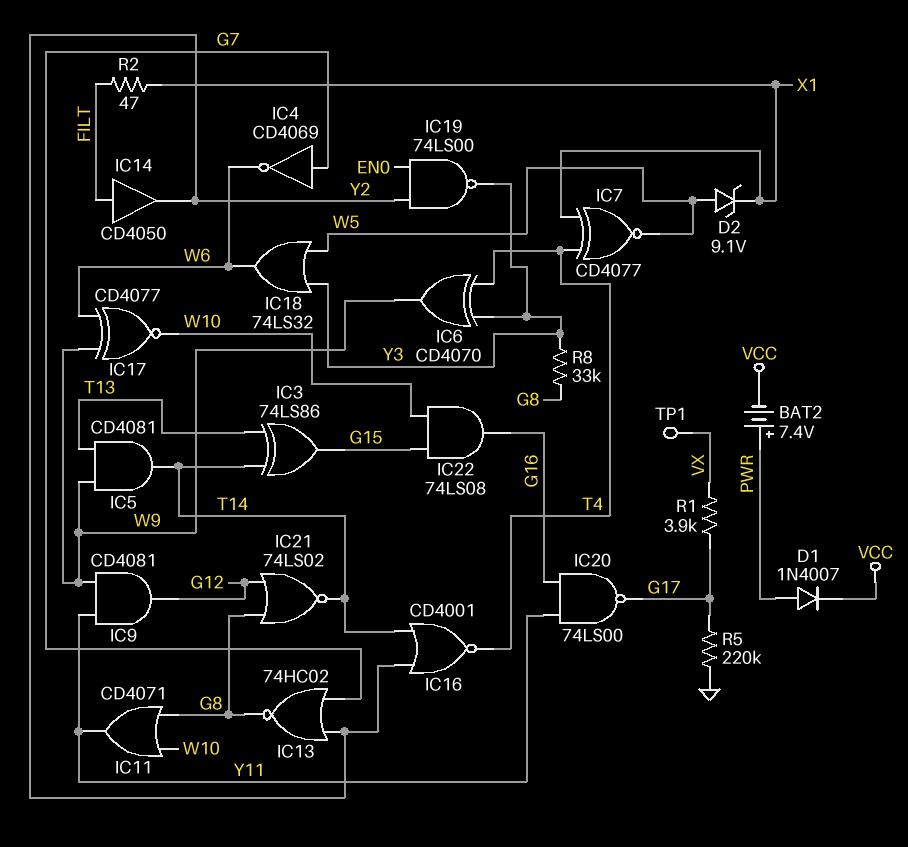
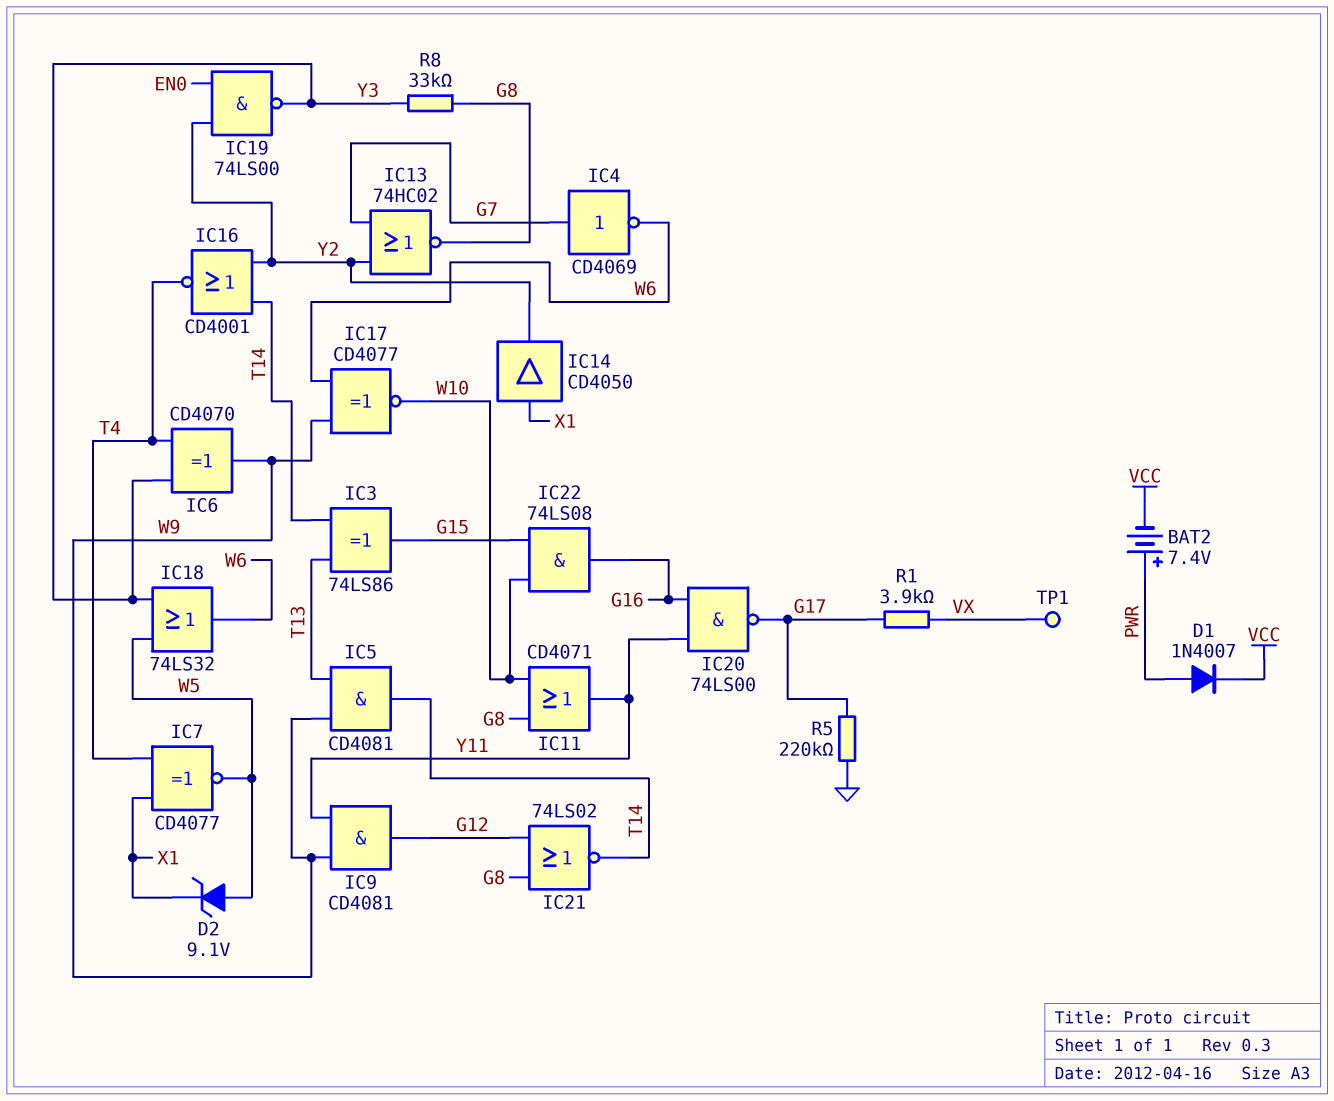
IC14: buffer CD4050 (in FILT, out Y2) -> buffer CD4050 (in X1, out Y2)
R2: 47 (FILT, X1) -> none

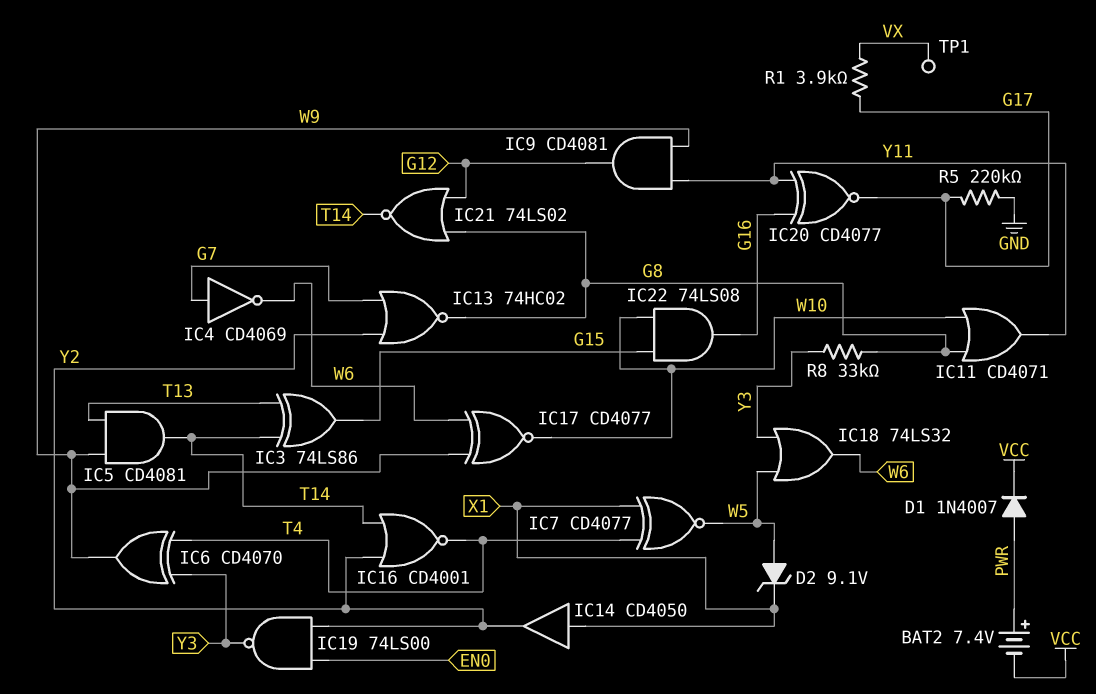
IC20: NAND 74LS00 (in G16, in Y11, out G17) -> XNOR CD4077 (in G16, in Y11, out G17)

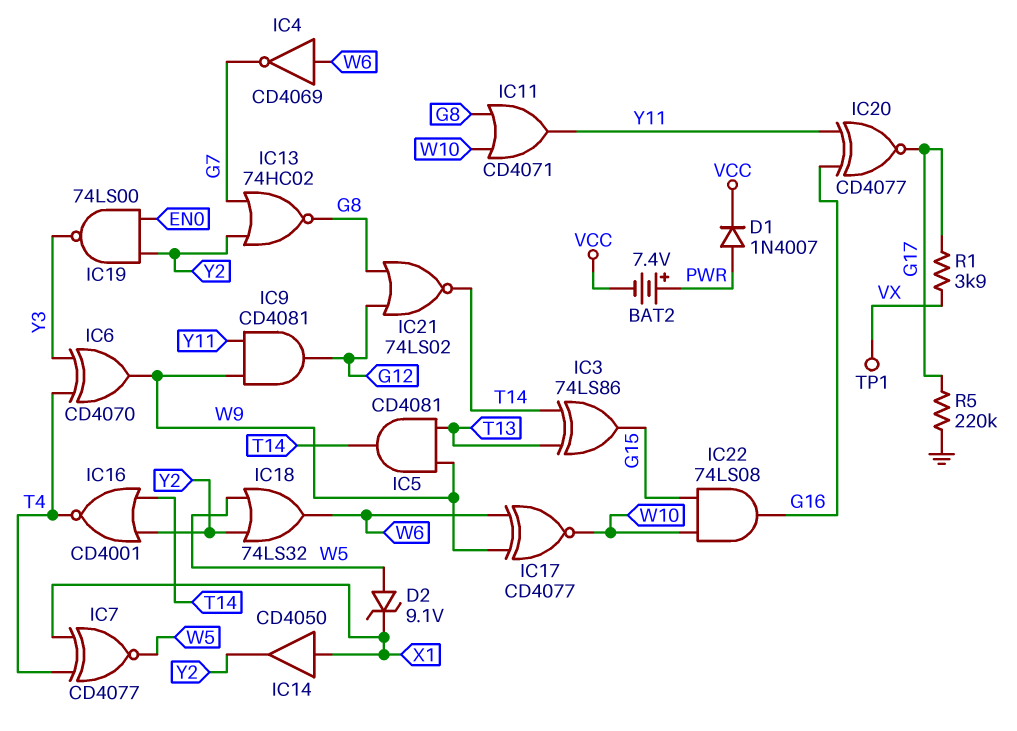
IC4: NOT CD4069 (in G7, out W6) -> NOT CD4069 (in W6, out G7)
IC18: OR 74LS32 (in W5, in Y3, out W6) -> OR 74LS32 (in W5, in Y2, out W6)
R8: 33k (G8, Y3) -> none

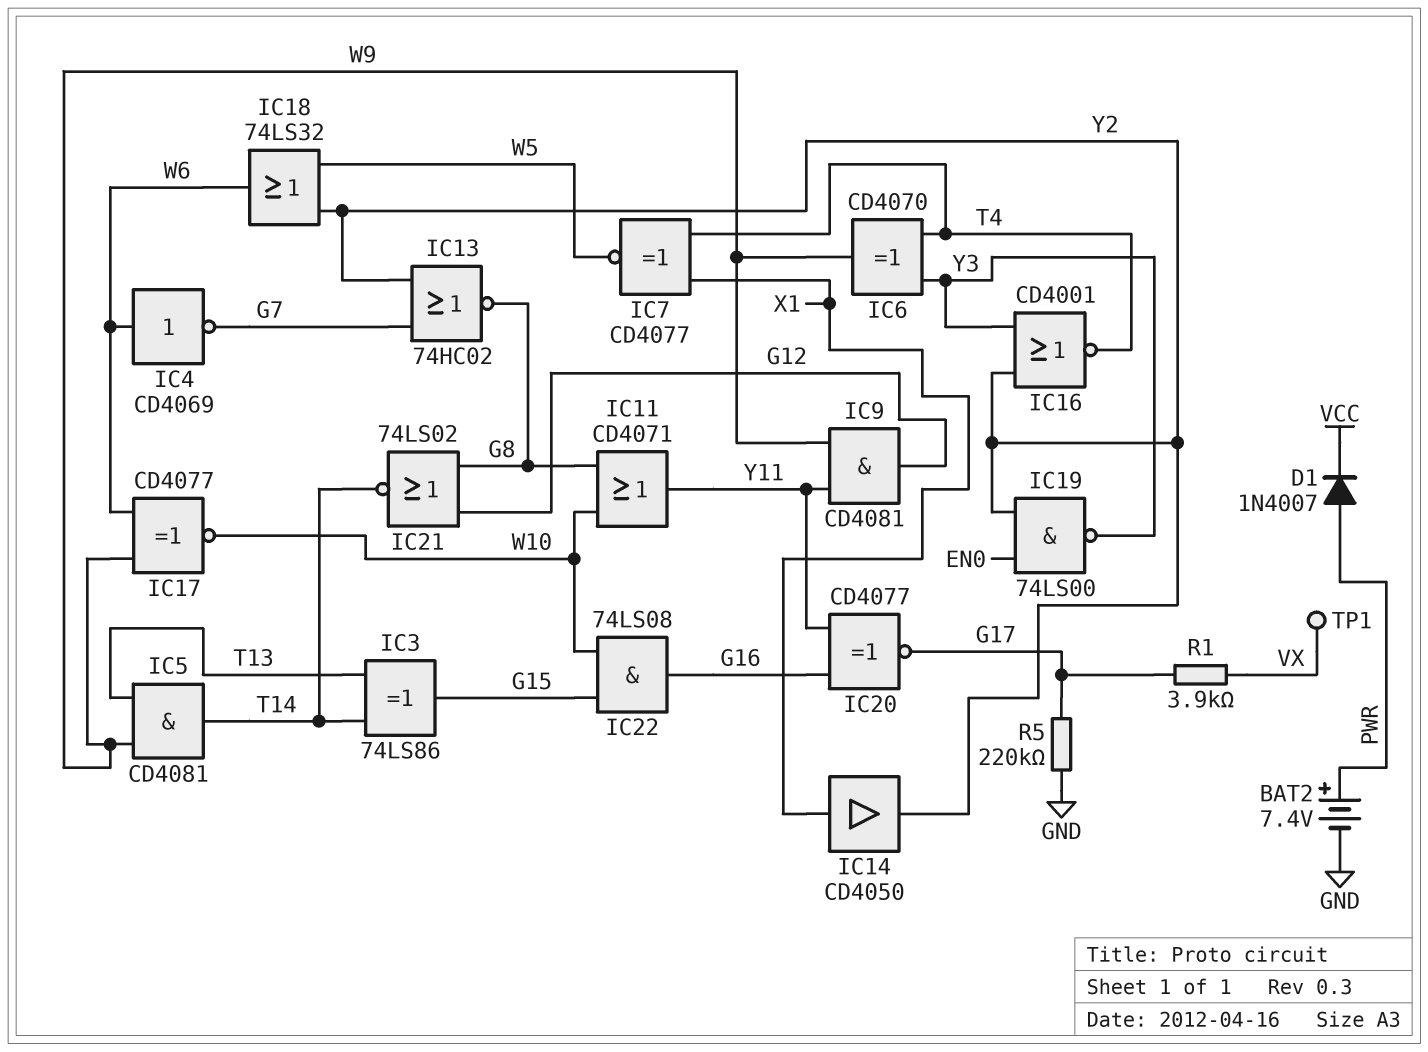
BAT2: 7.4V (plus PWR, minus VCC) -> 7.4V (plus PWR, minus GND)
D2: zener 9.1V (A W5, K X1) -> none
IC16: NOR CD4001 (in T14, in Y2, out T4) -> NOR CD4001 (in Y2, in Y3, out T4)

